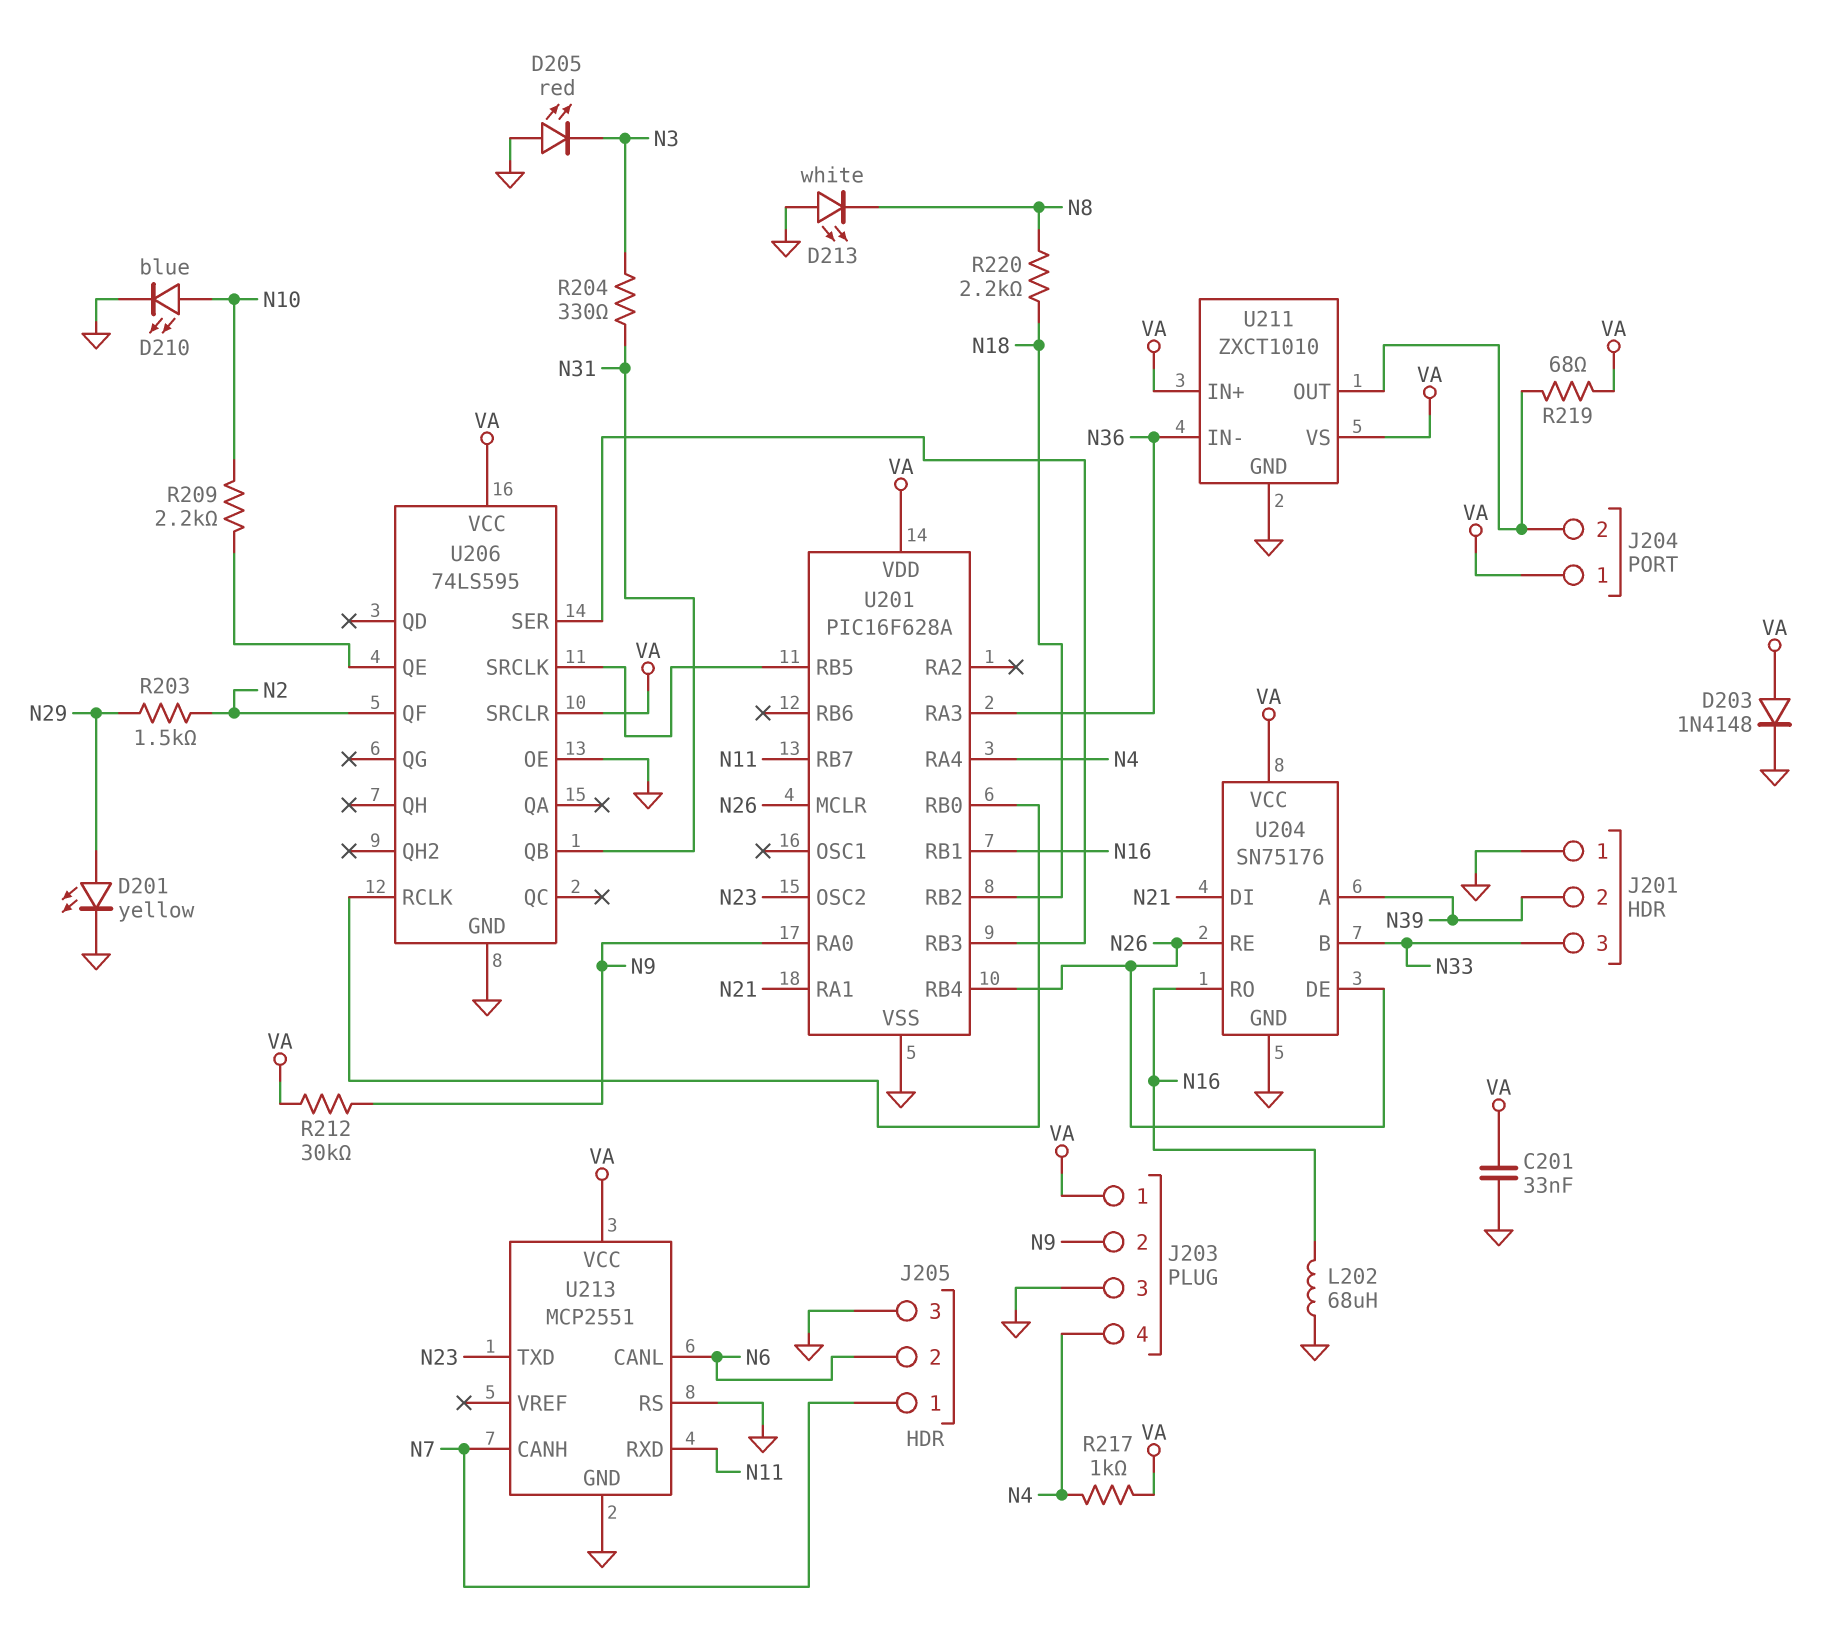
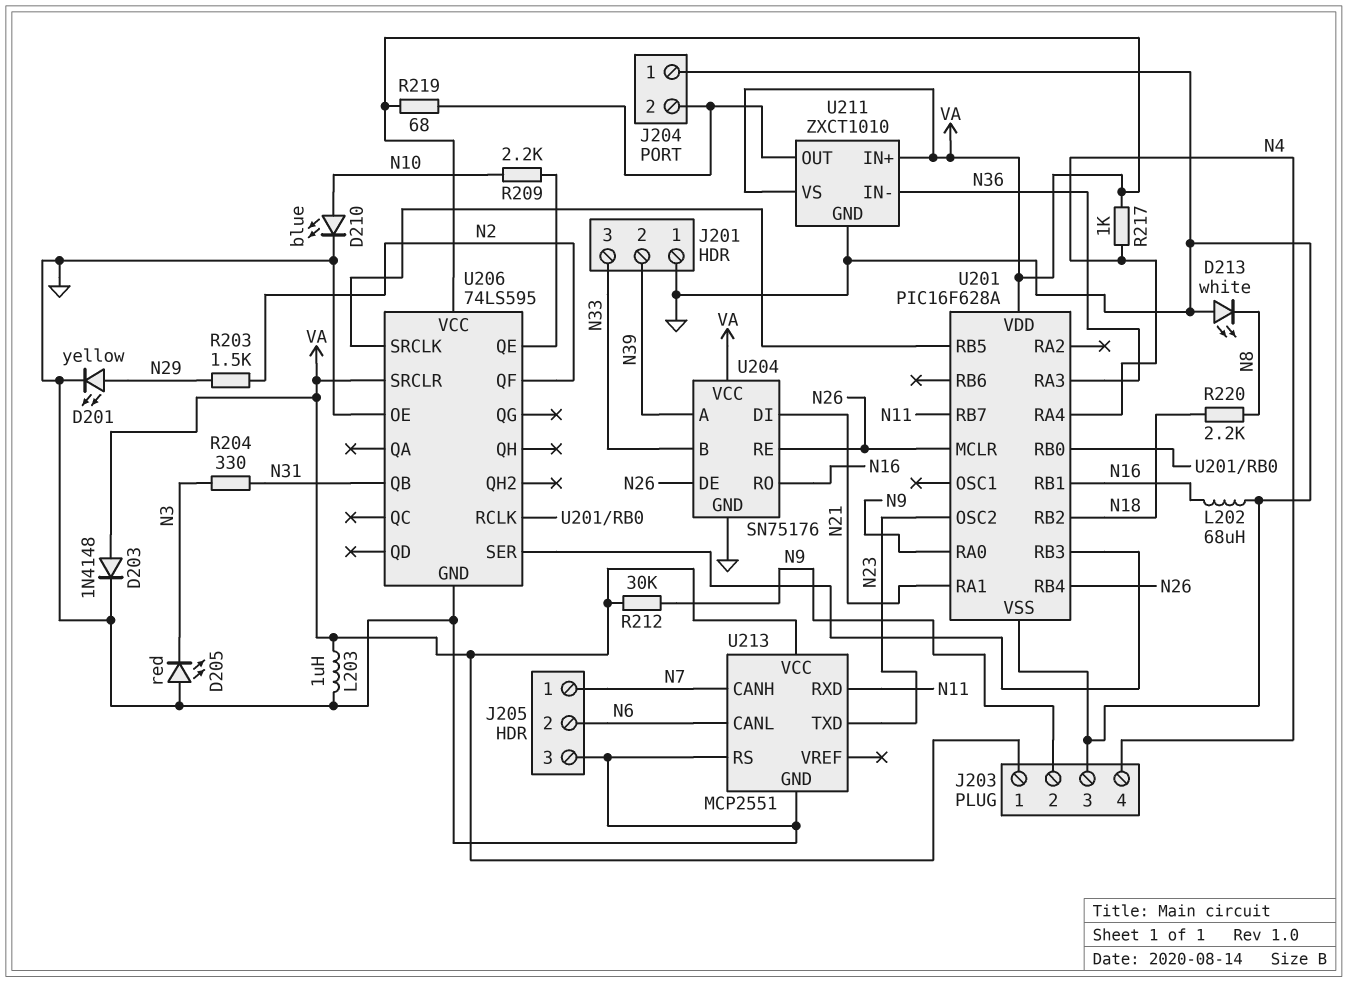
C201: 33nF (GND, VA) -> none
J204 pin 1: VA -> GND
L203: none -> 1uH (GND, VA)

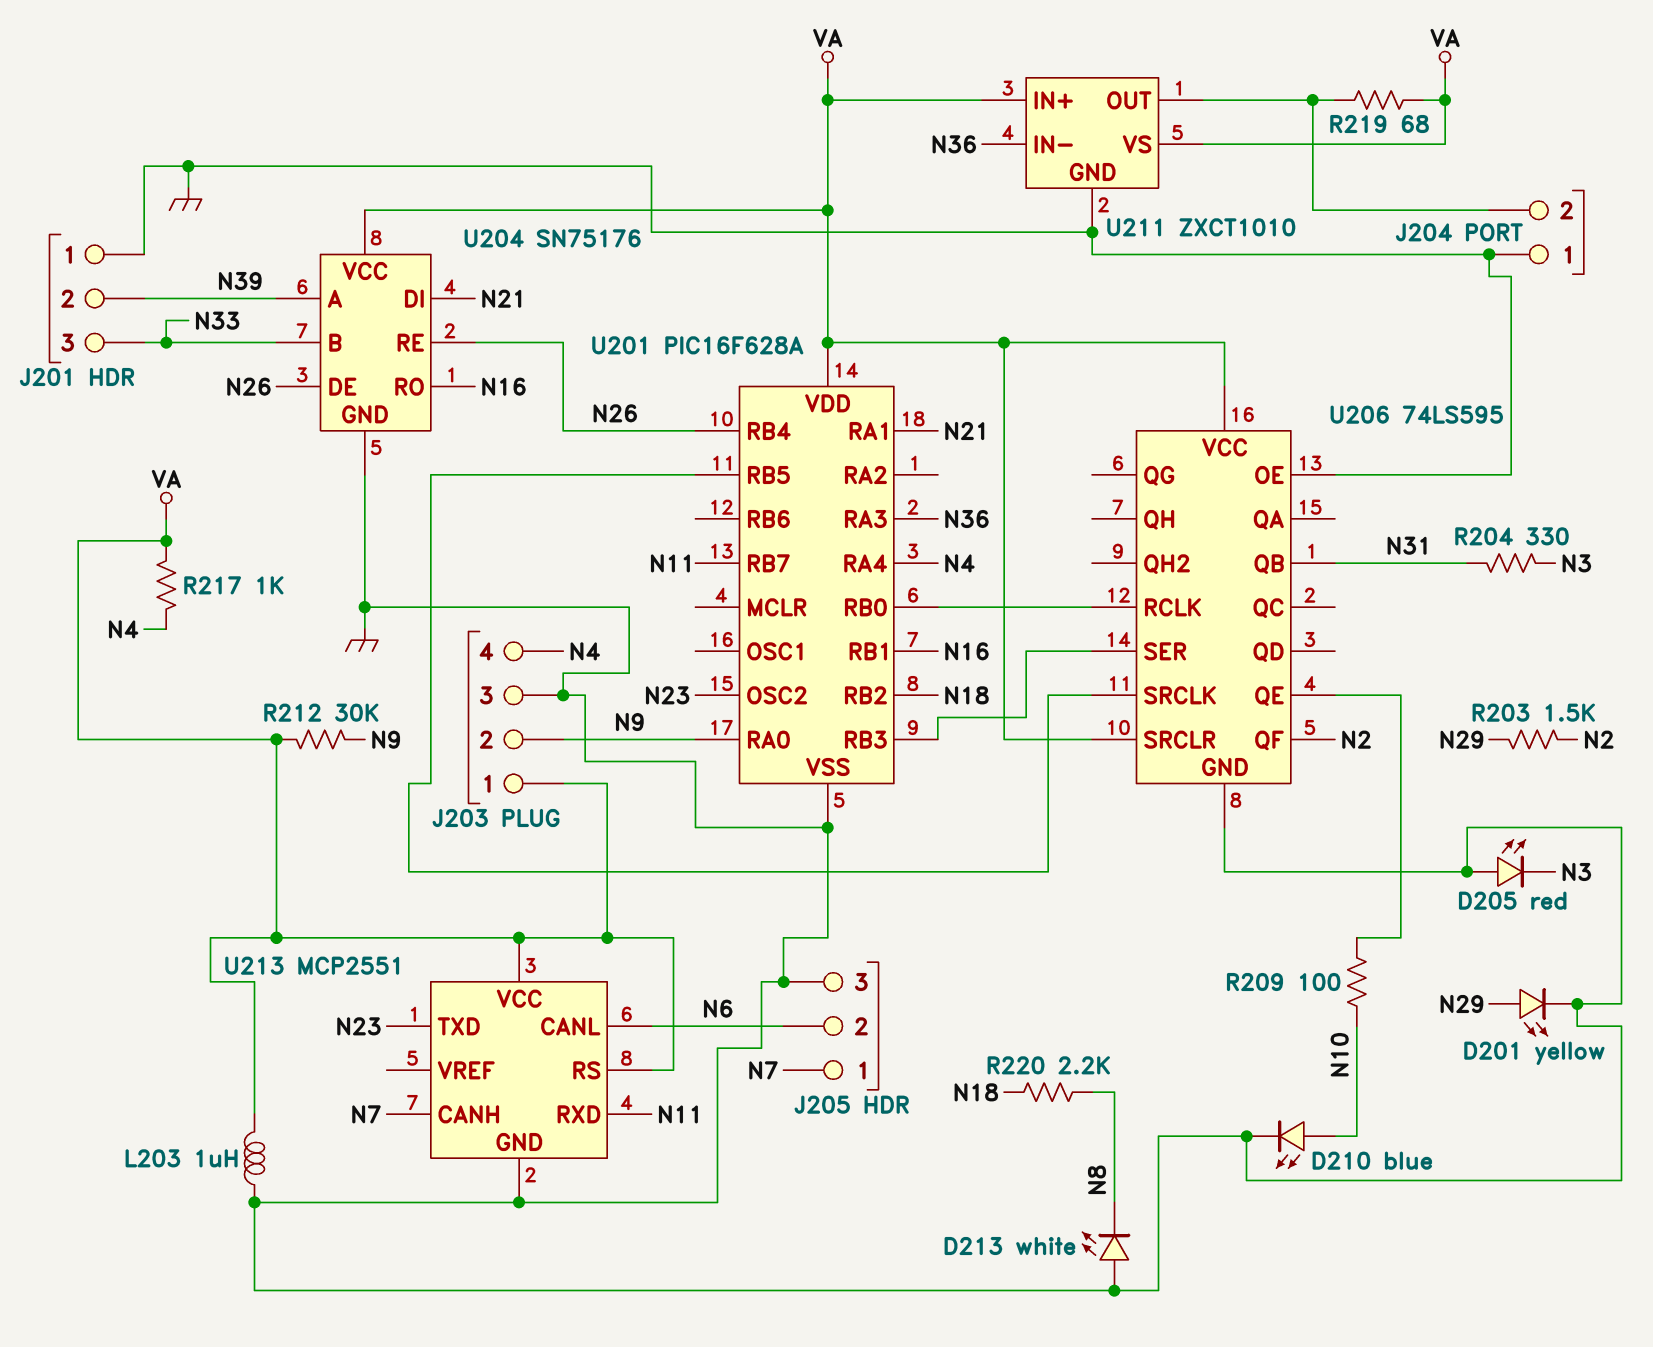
D203: diode 1N4148 (A VA, K GND) -> none
L202: 68uH (GND, N16) -> none
R209: 2.2k (N10, U206/QE) -> 100 (N10, U206/QE)
U201 pin MCLR: N26 -> none
U213 pin RS: GND -> VA

